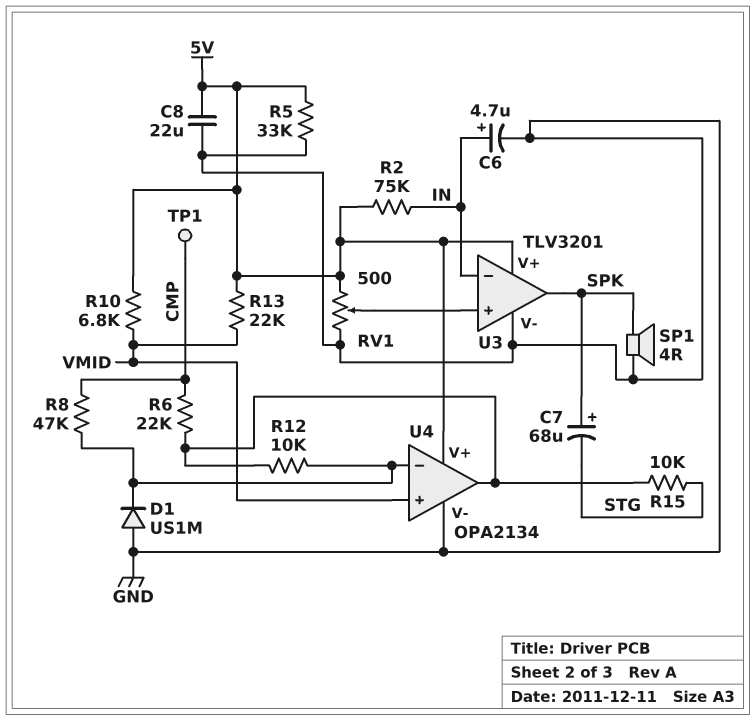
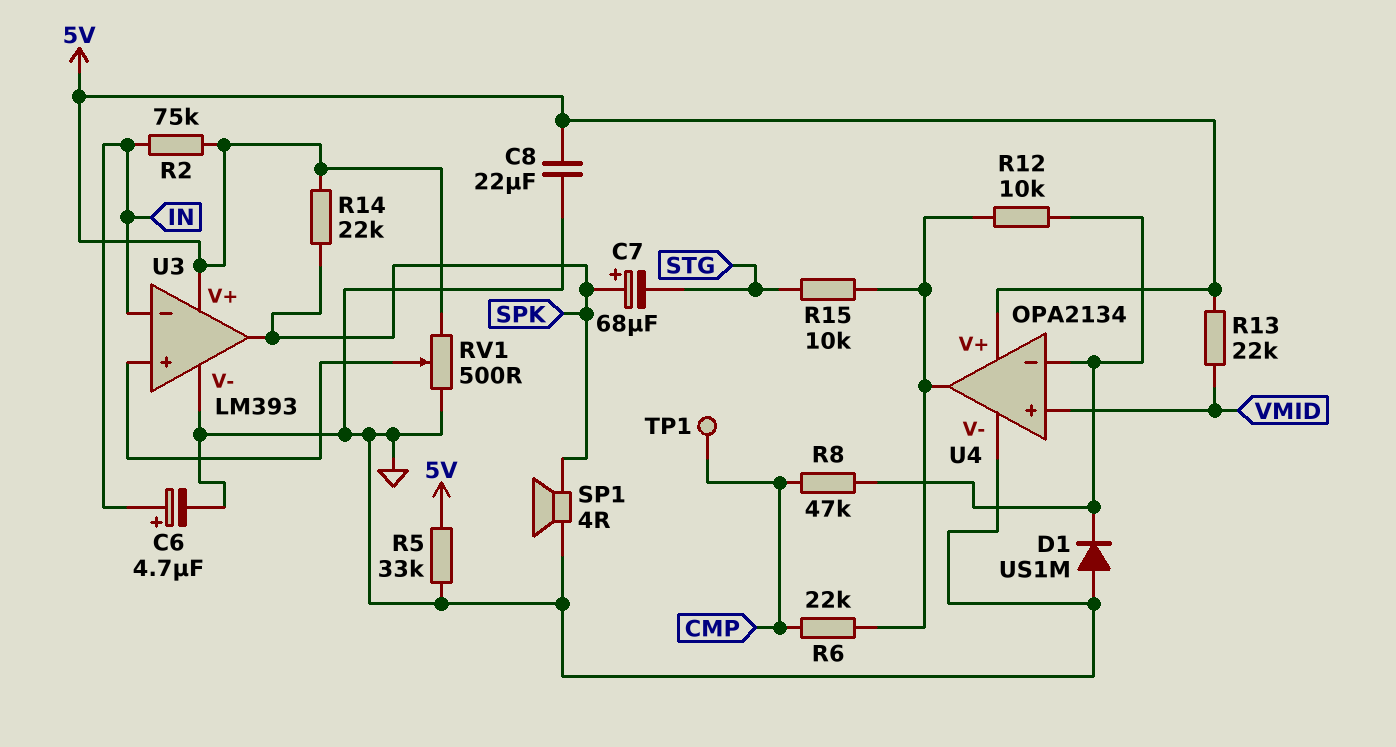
R10: 6.8k (5V, VMID) -> none
R14: none -> 22k (5V, SPK)
U3: TLV3201 -> LM393

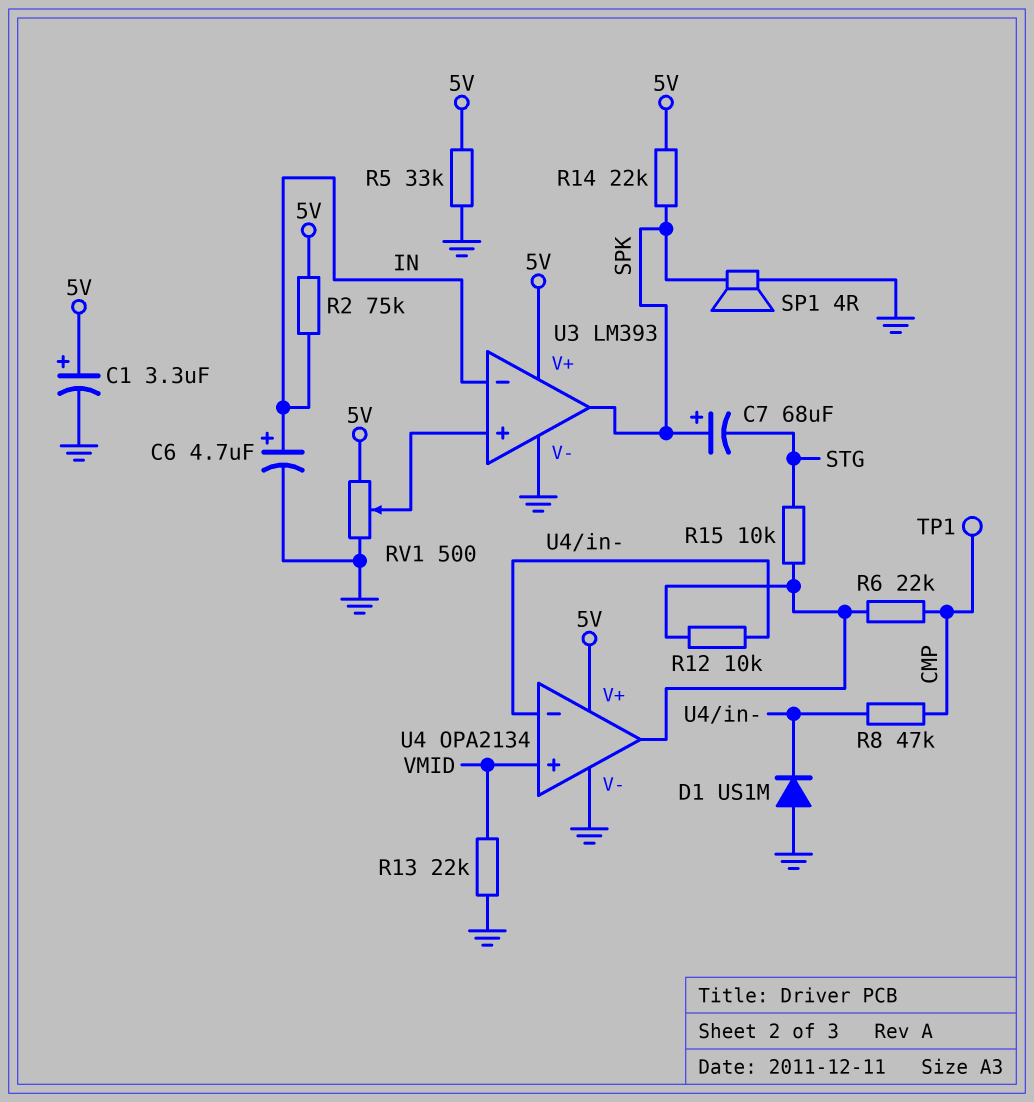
C1: none -> 3.3uF (plus 5V, minus GND)
C8: 22uF (5V, GND) -> none
R13: 22k (5V, VMID) -> 22k (GND, VMID)

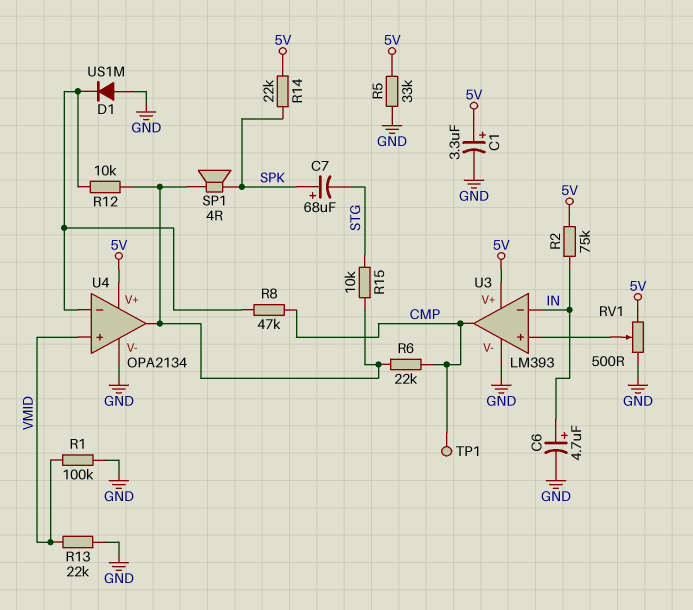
R1: none -> 100k (GND, VMID)
SP1: speaker 4R (GND, SPK) -> speaker 4R (SPK, U4/out)
U3 pin out: SPK -> CMP

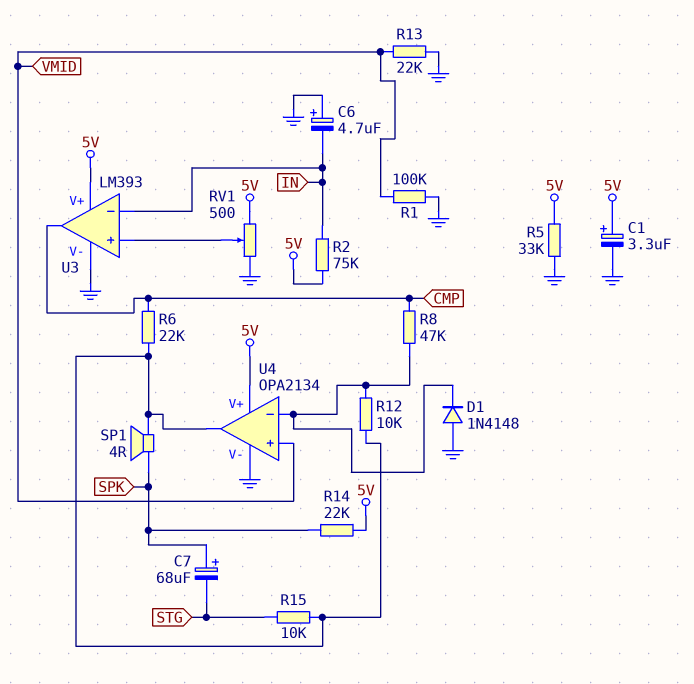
C6: 4.7uF (plus IN, minus GND) -> 4.7uF (plus GND, minus IN)
D1: diode US1M (A GND, K U4/in-) -> diode 1N4148 (A GND, K U4/in-)
TP1: test point (CMP) -> none

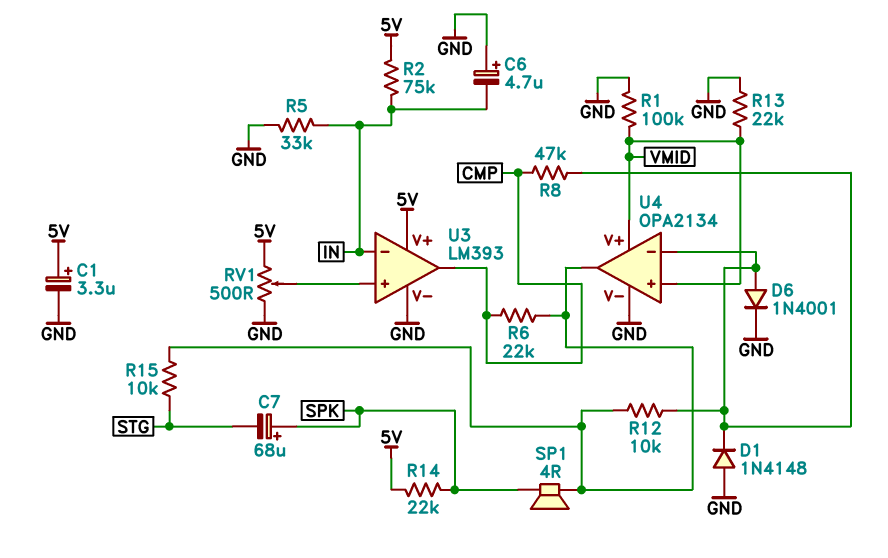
D6: none -> diode 1N4001 (A U4/in-, K GND)
R5: 33k (5V, GND) -> 33k (GND, IN)
U4 pin V+: 5V -> VMID

